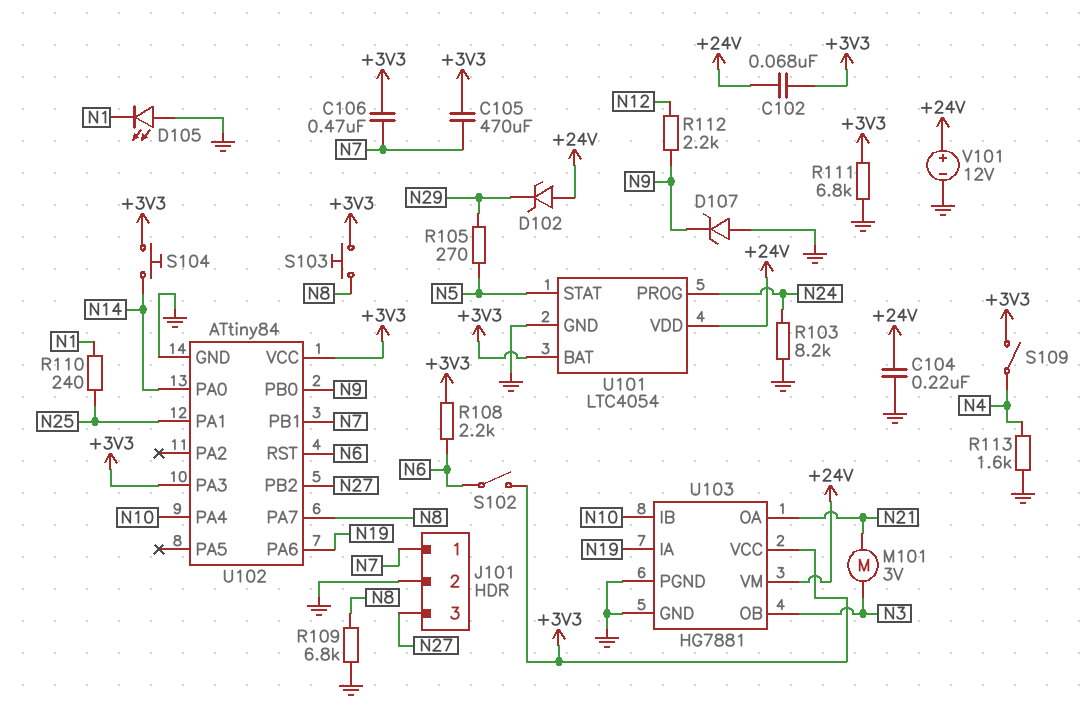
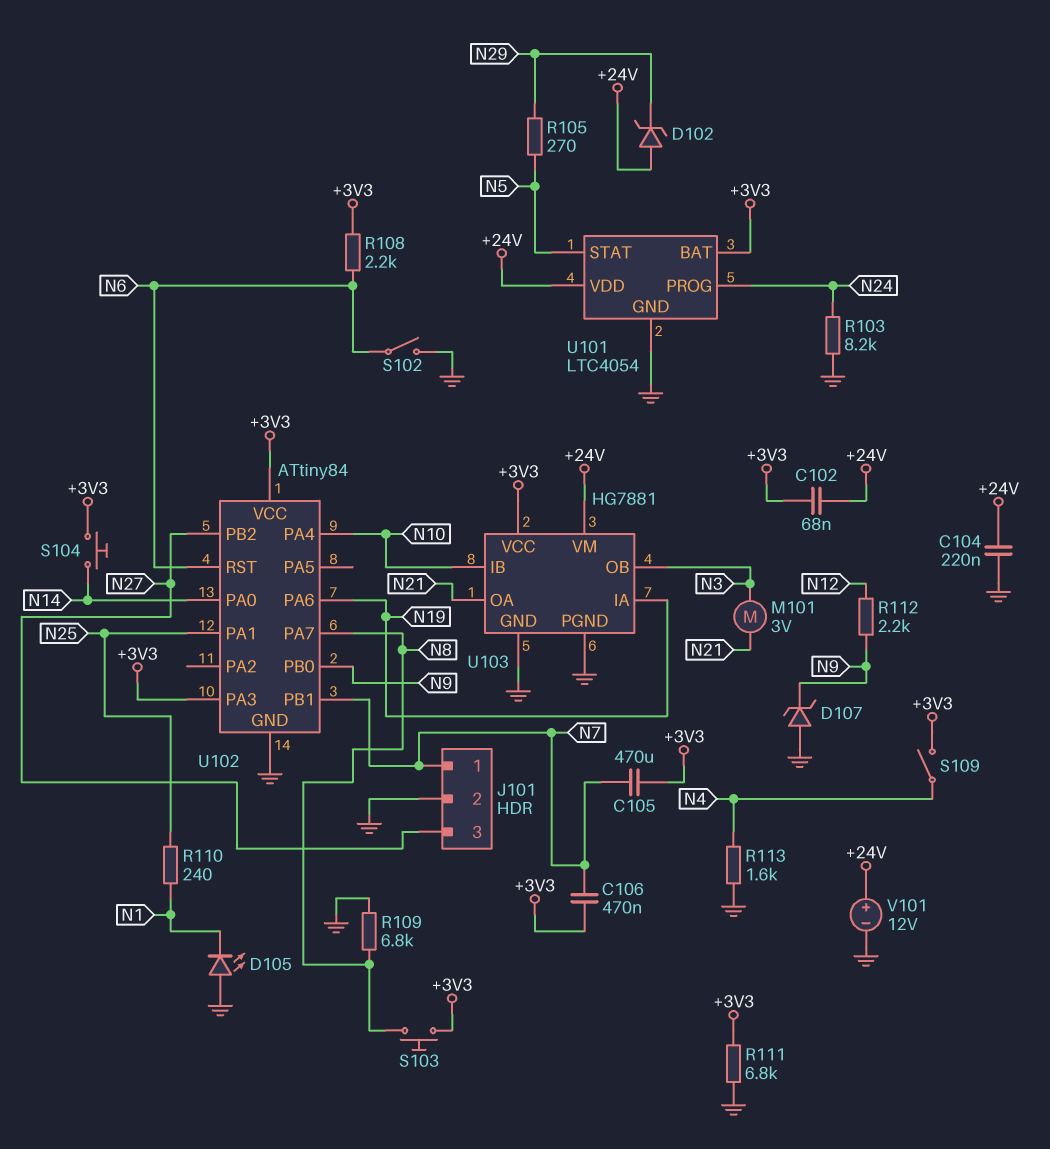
S102: switch (+3V3, N6) -> switch (GND, N6)

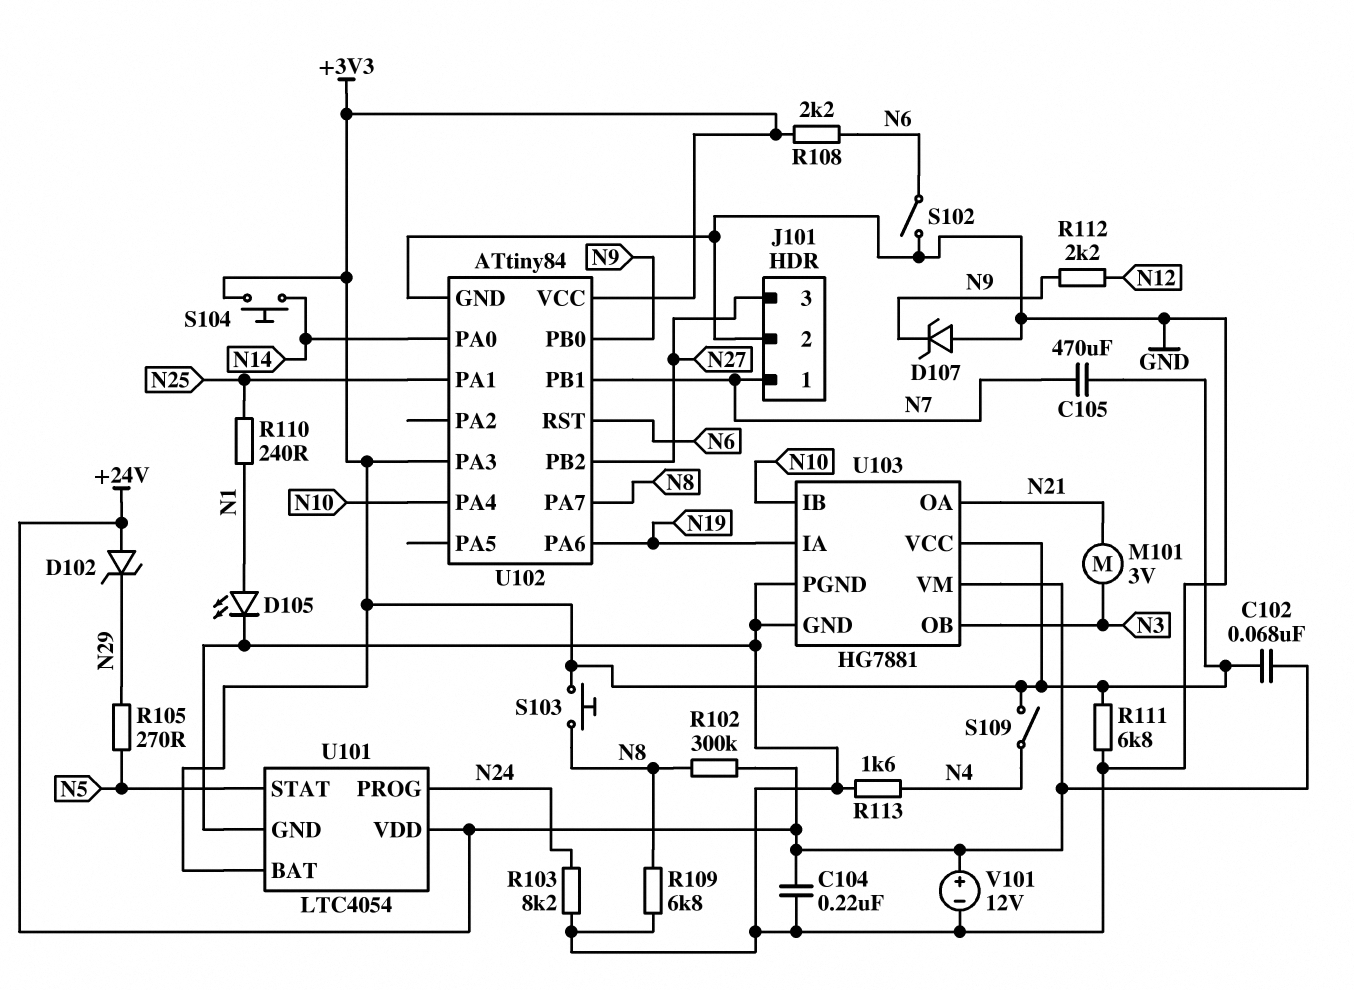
C106: 470nF (+3V3, N7) -> none
D105: LED (A GND, K N1) -> LED (A N1, K GND)
R102: none -> 300k (+24V, N8)

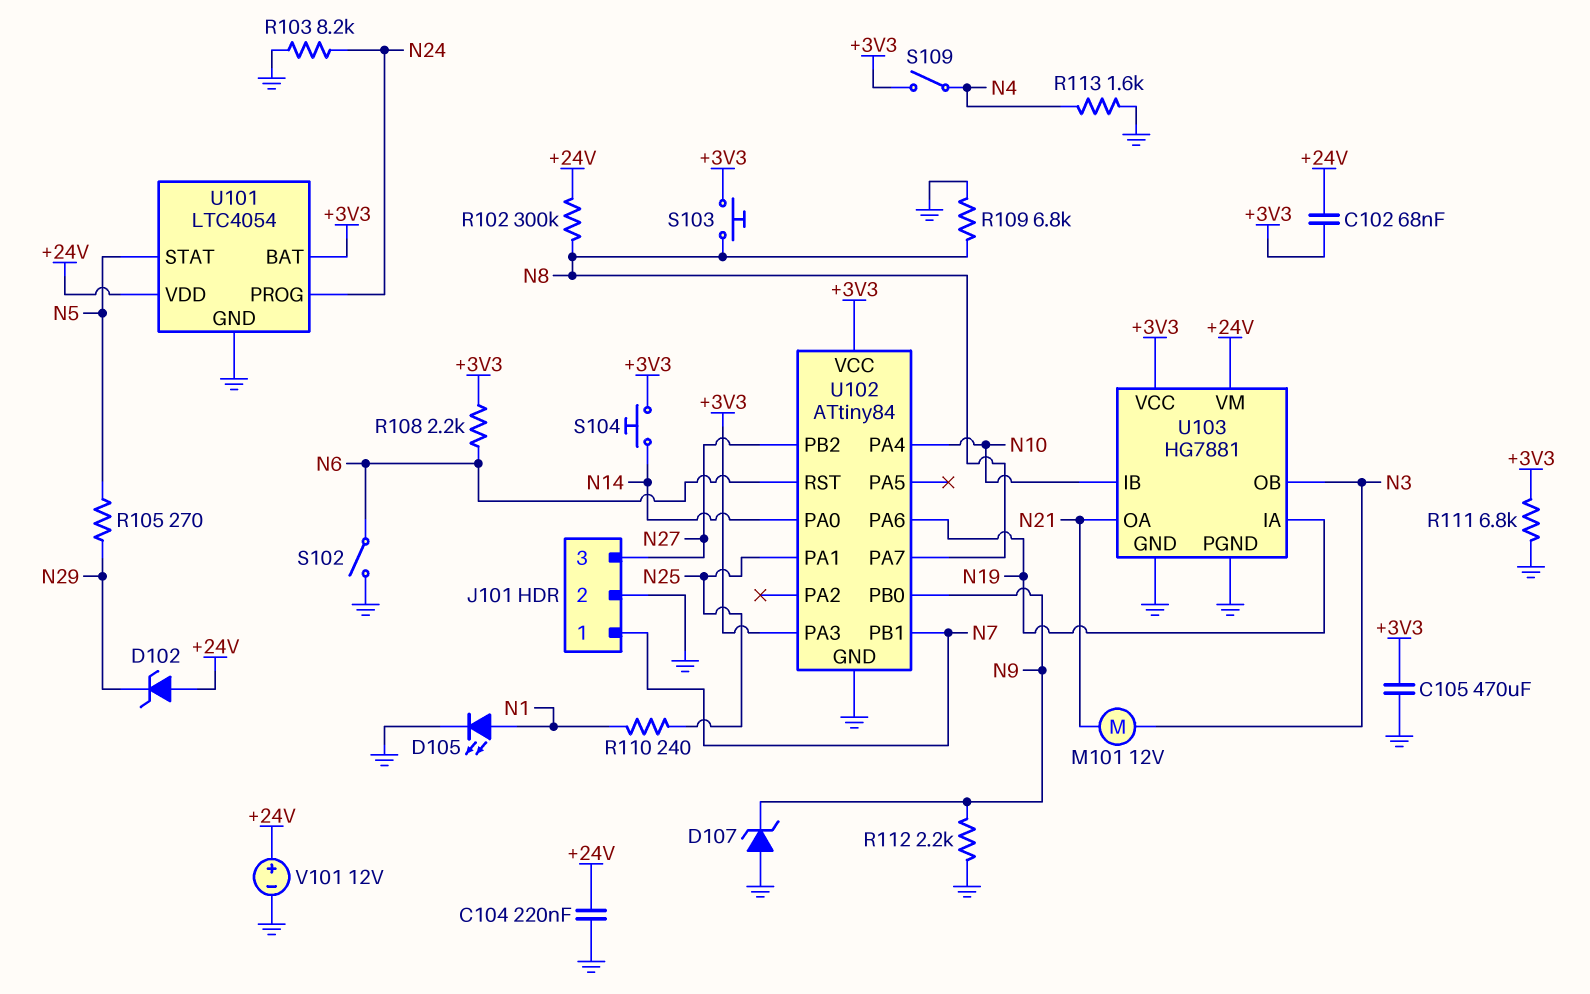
C105: 470uF (+3V3, N7) -> 470uF (+3V3, GND)
M101: motor 3V (N3, N21) -> motor 12V (N3, N21)
R112: 2.2k (N9, N12) -> 2.2k (GND, N9)

